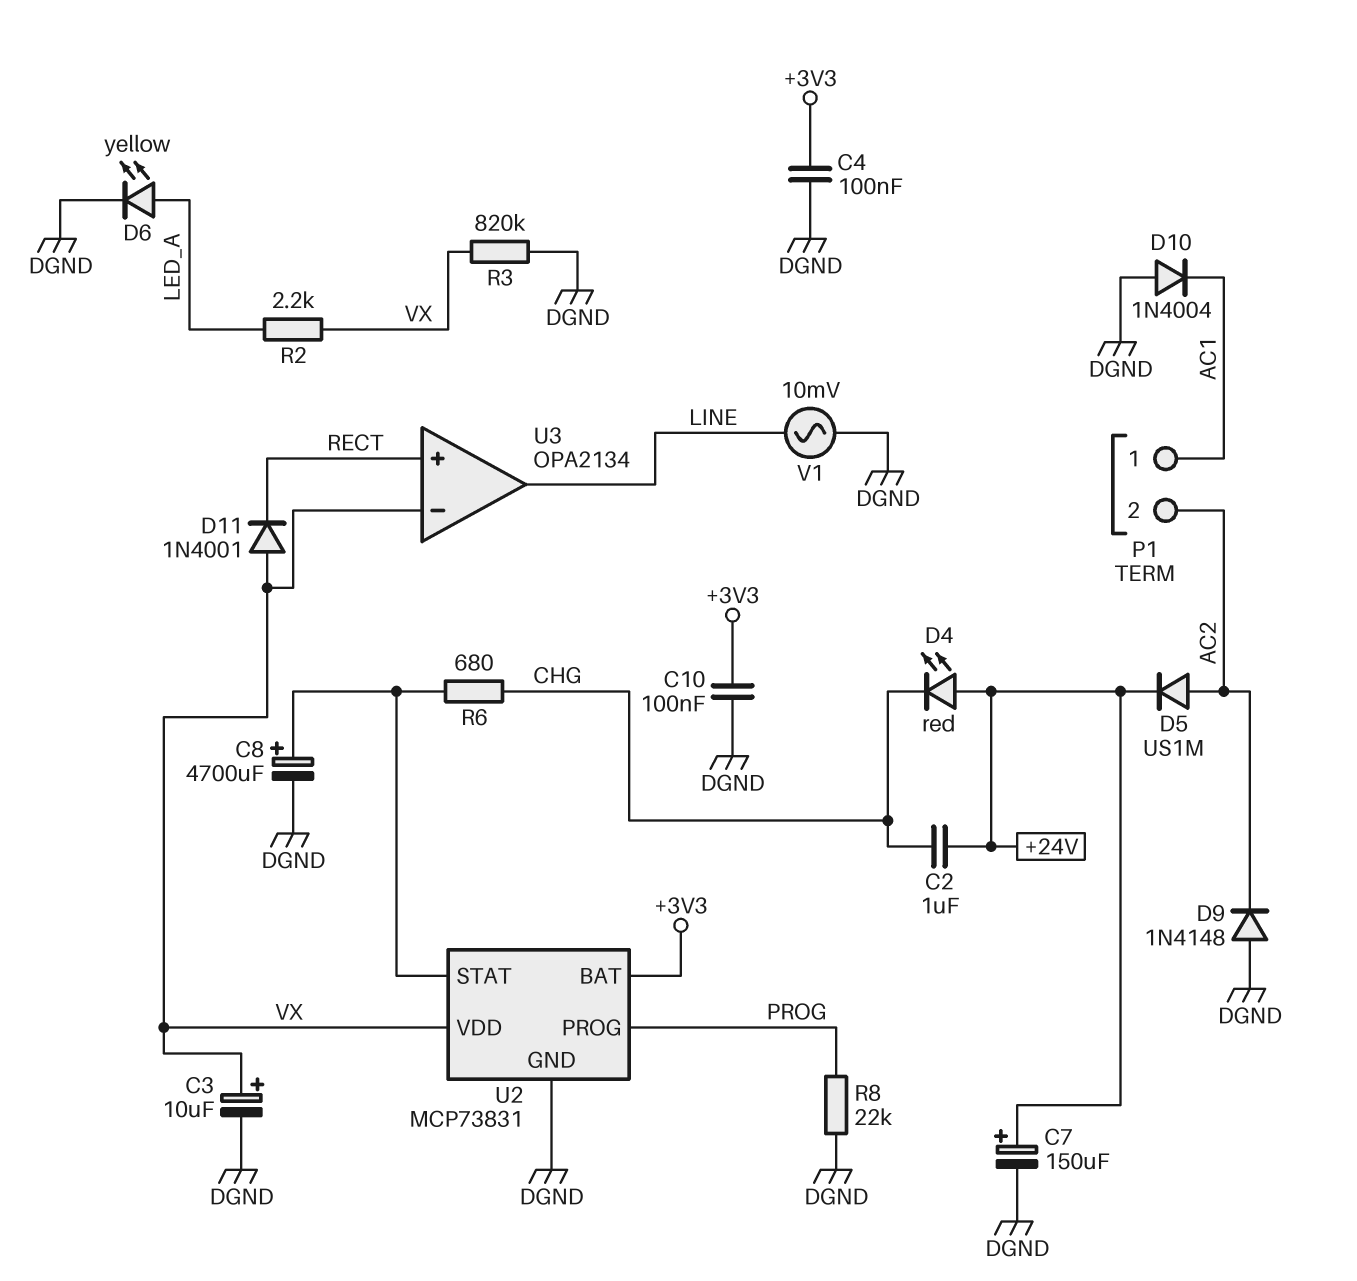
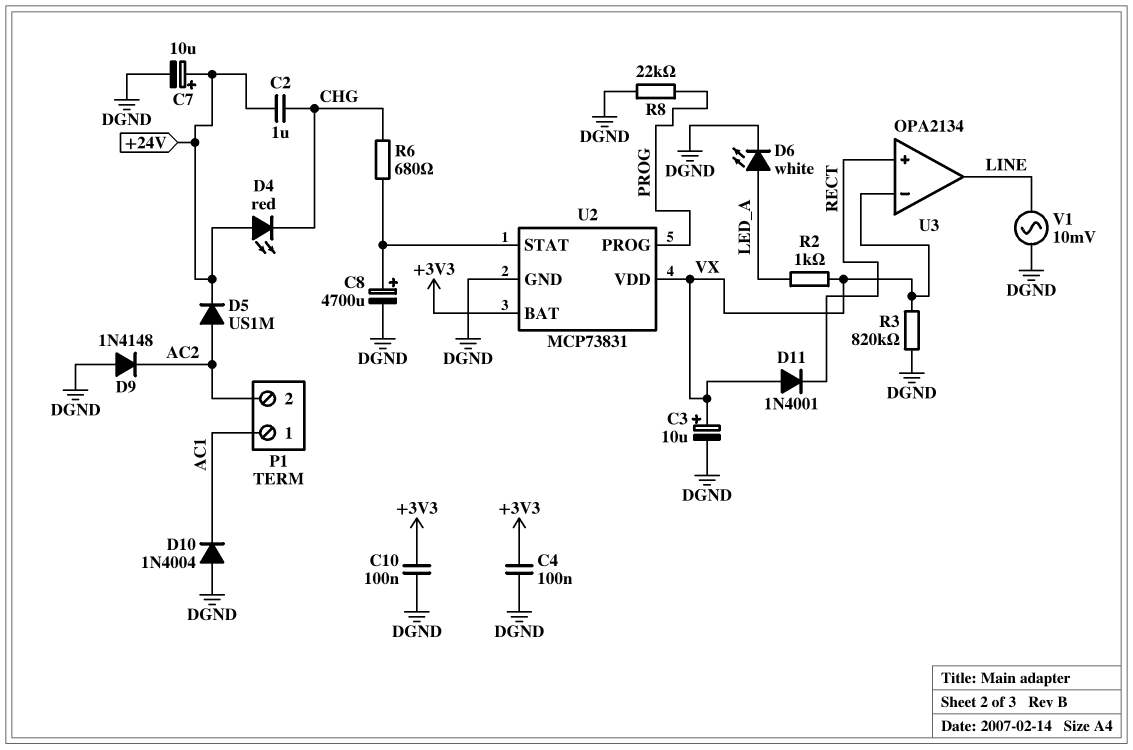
C7: 150uF (plus +24V, minus DGND) -> 10uF (plus +24V, minus DGND)
D6: LED yellow (A LED_A, K DGND) -> LED white (A LED_A, K DGND)
R2: 2.2k (LED_A, VX) -> 1k (LED_A, VX)

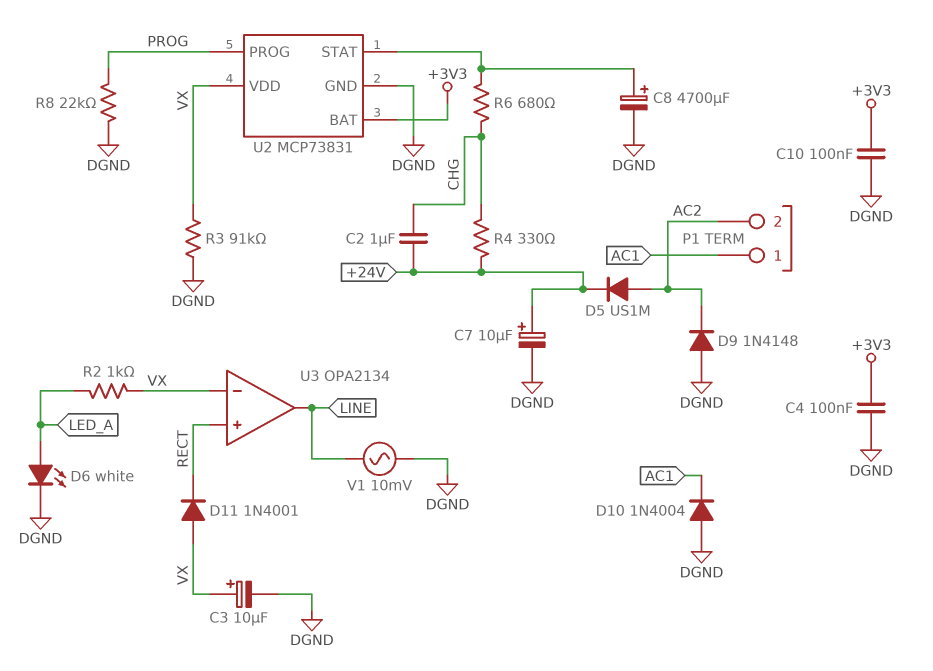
D4: LED red (A +24V, K CHG) -> none
R3: 820k (DGND, VX) -> 91k (DGND, VX)
R4: none -> 330 (+24V, CHG)

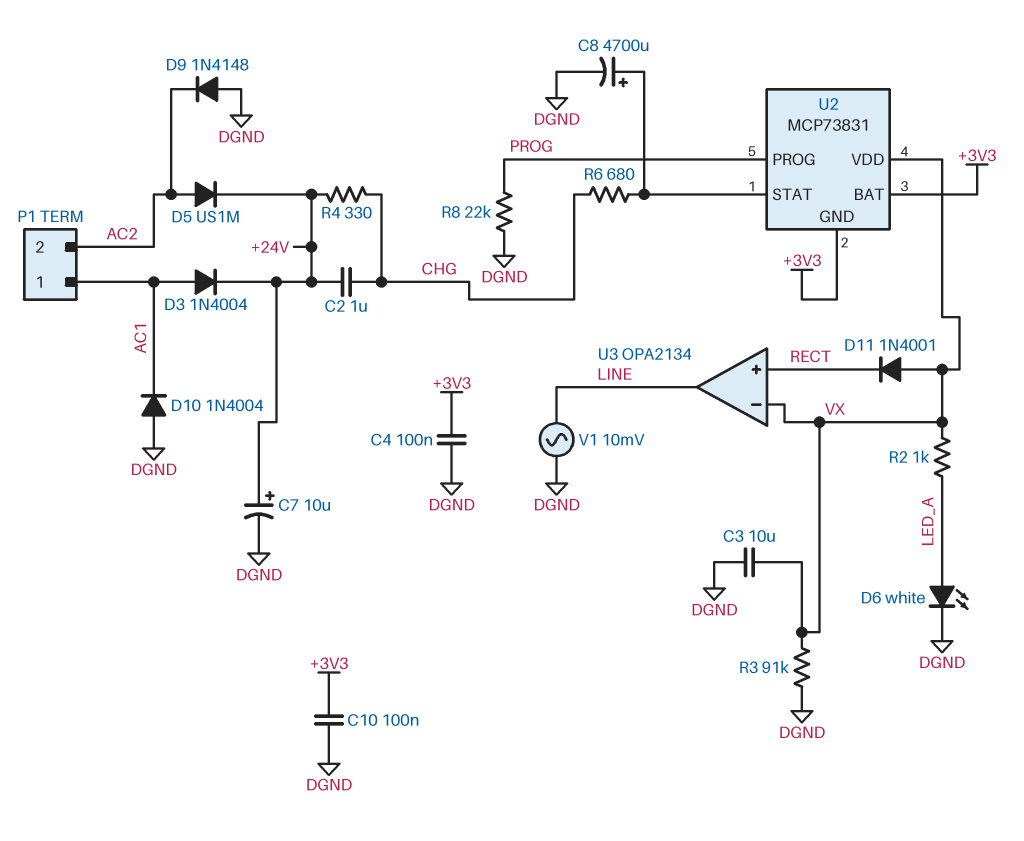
C3: 10uF (plus VX, minus DGND) -> 10uF (DGND, VX)
D3: none -> diode 1N4004 (A AC1, K +24V)
U2 pin GND: DGND -> +3V3

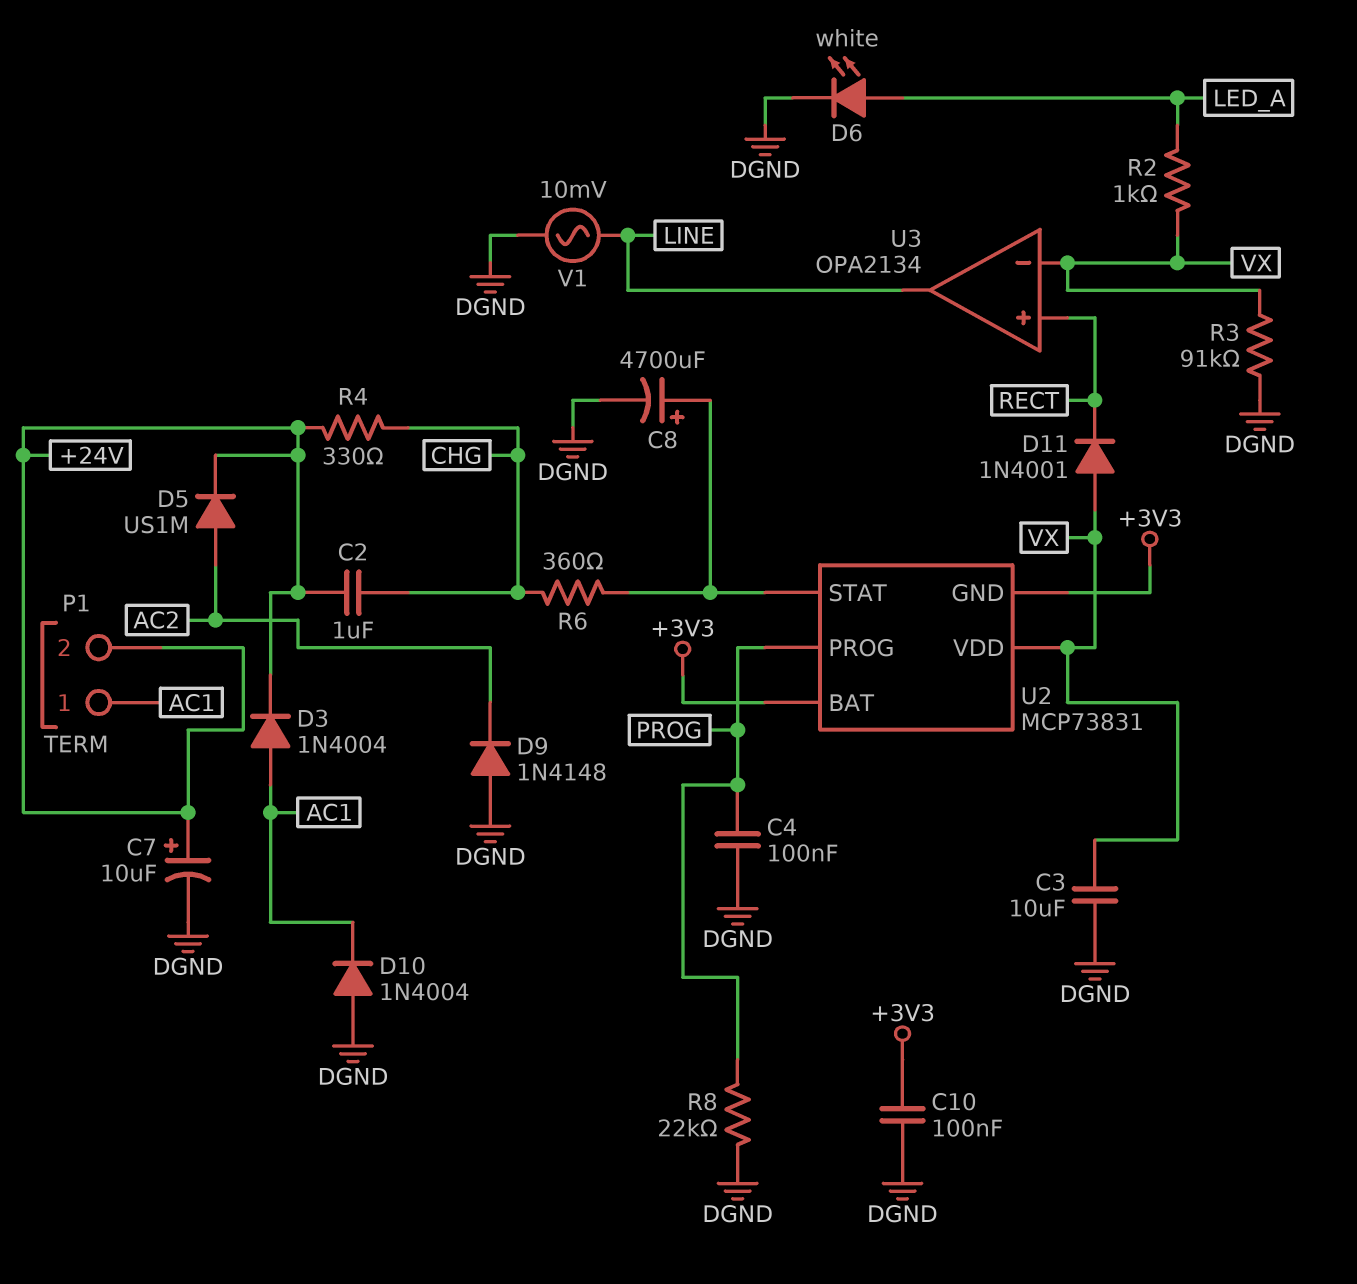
C4: 100nF (+3V3, DGND) -> 100nF (DGND, PROG)
P1 pin 2: AC2 -> +24V
R6: 680 (CHG, U2/STAT) -> 360 (CHG, U2/STAT)

